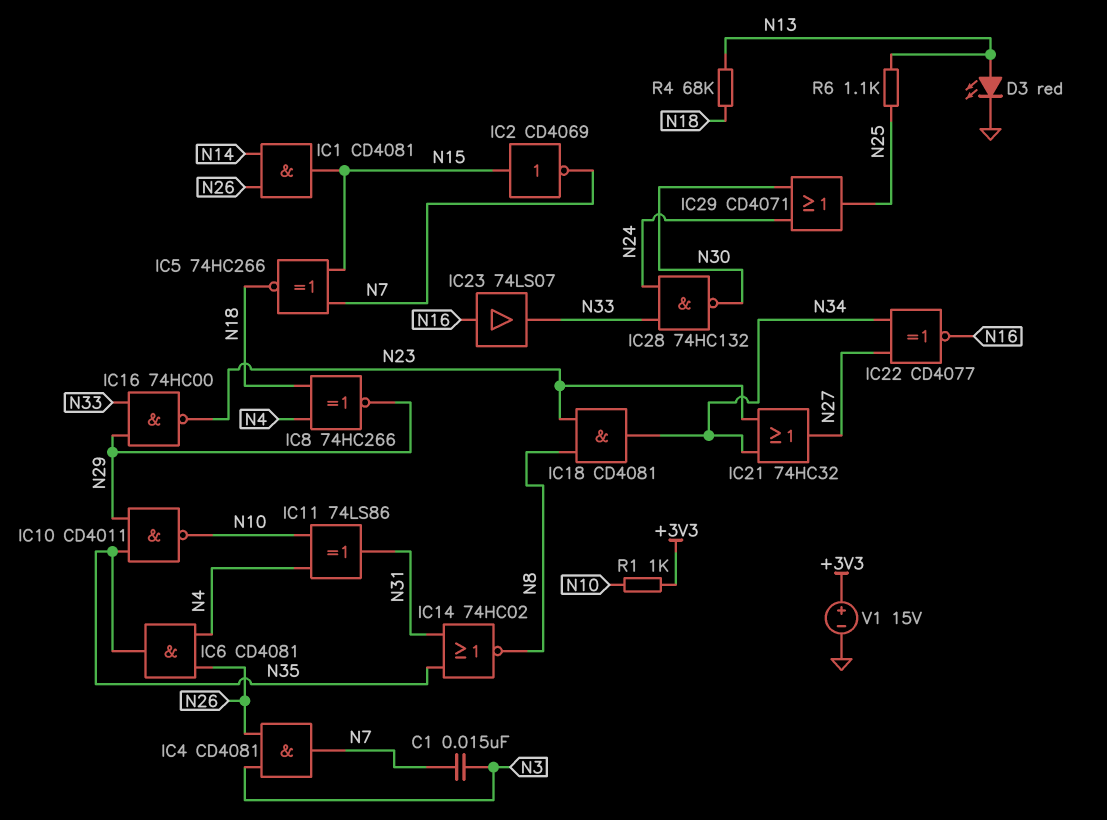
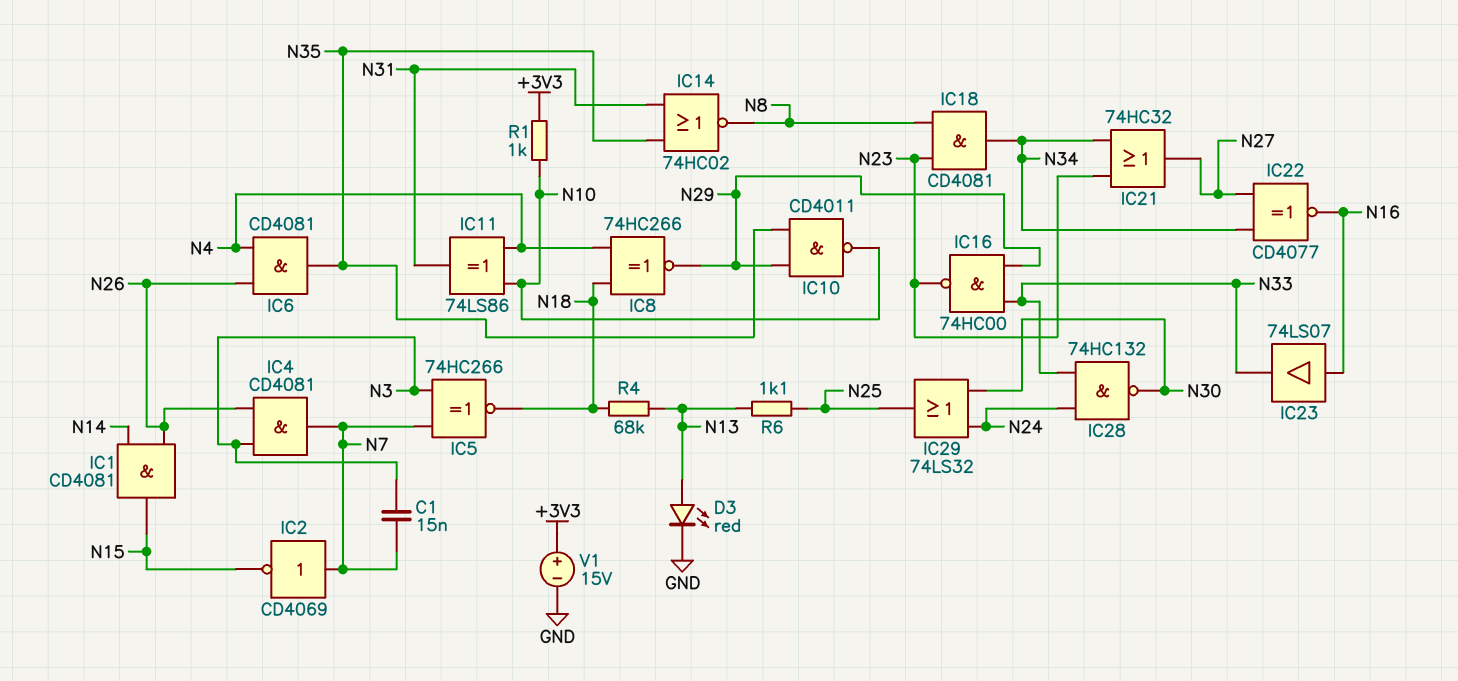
IC2: NOT CD4069 (in N15, out N7) -> NOT CD4069 (in N7, out N15)
IC5: XNOR 74HC266 (in N7, in N15, out N18) -> XNOR 74HC266 (in N3, in N7, out N18)
IC29: OR CD4071 (in N24, in N30, out N25) -> OR 74LS32 (in N24, in N30, out N25)

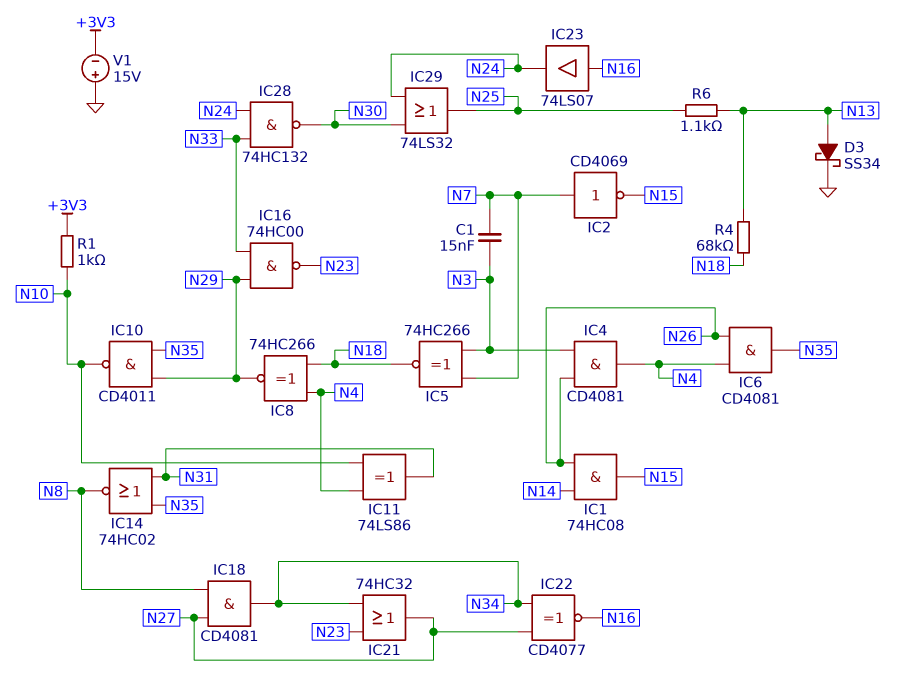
D3: LED red (A N13, K GND) -> schottky SS34 (A N13, K GND)
IC1: AND CD4081 (in N14, in N26, out N15) -> AND 74HC08 (in N14, in N26, out N15)
IC4: AND CD4081 (in N3, in N26, out N7) -> AND CD4081 (in N3, in N26, out N4)
IC18: AND CD4081 (in N8, in N23, out N34) -> AND CD4081 (in N8, in N27, out N34)
IC23: buffer 74LS07 (in N16, out N33) -> buffer 74LS07 (in N16, out N24)
V1: 15V (plus +3V3, minus GND) -> 15V (plus GND, minus +3V3)

